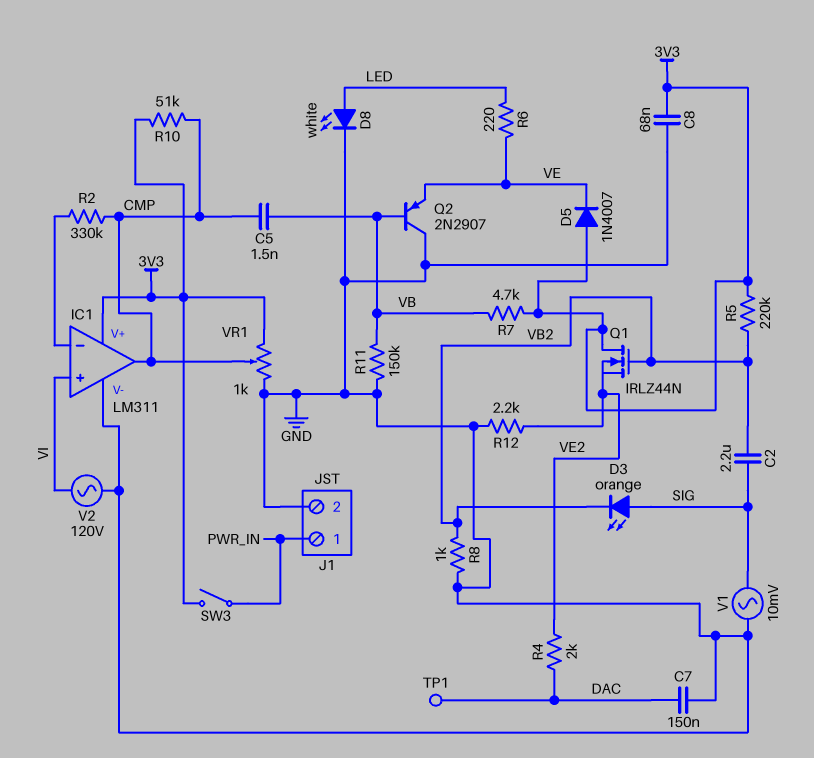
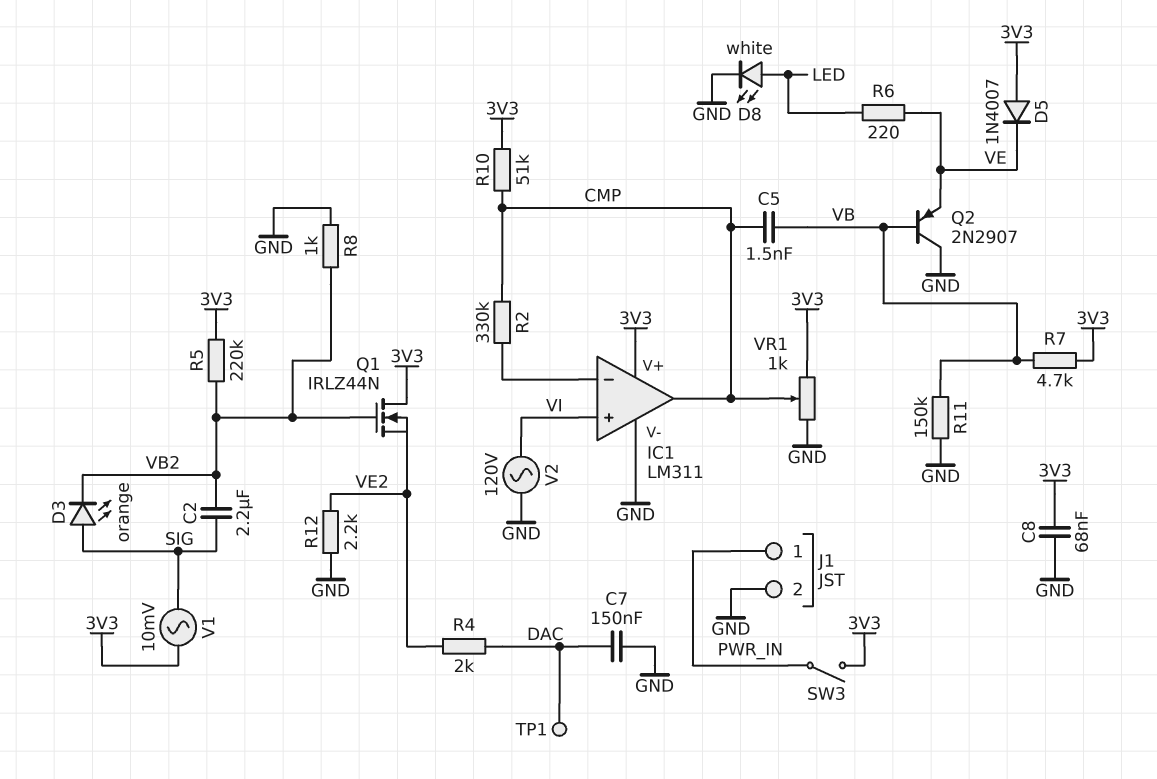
V1: AC 10mV (GND, SIG) -> AC 10mV (3V3, SIG)

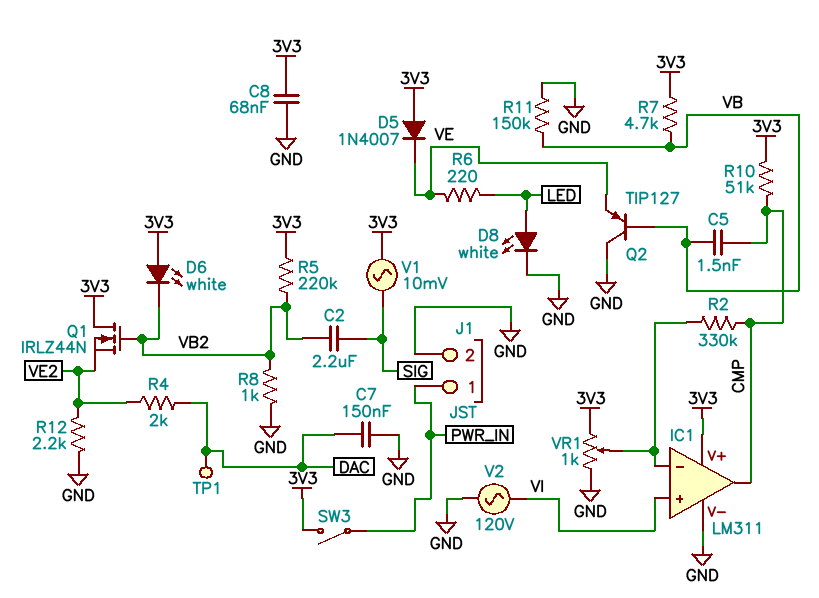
D3: LED orange (A SIG, K VB2) -> none
D6: none -> LED white (A 3V3, K VB2)
Q2: PNP 2N2907 (B VB, C GND, E VE) -> PNP TIP127 (B VB, C GND, E VE)
VR1: 1k (3V3, GND, wiper CMP) -> 1k (3V3, GND, wiper IC1/in-)

